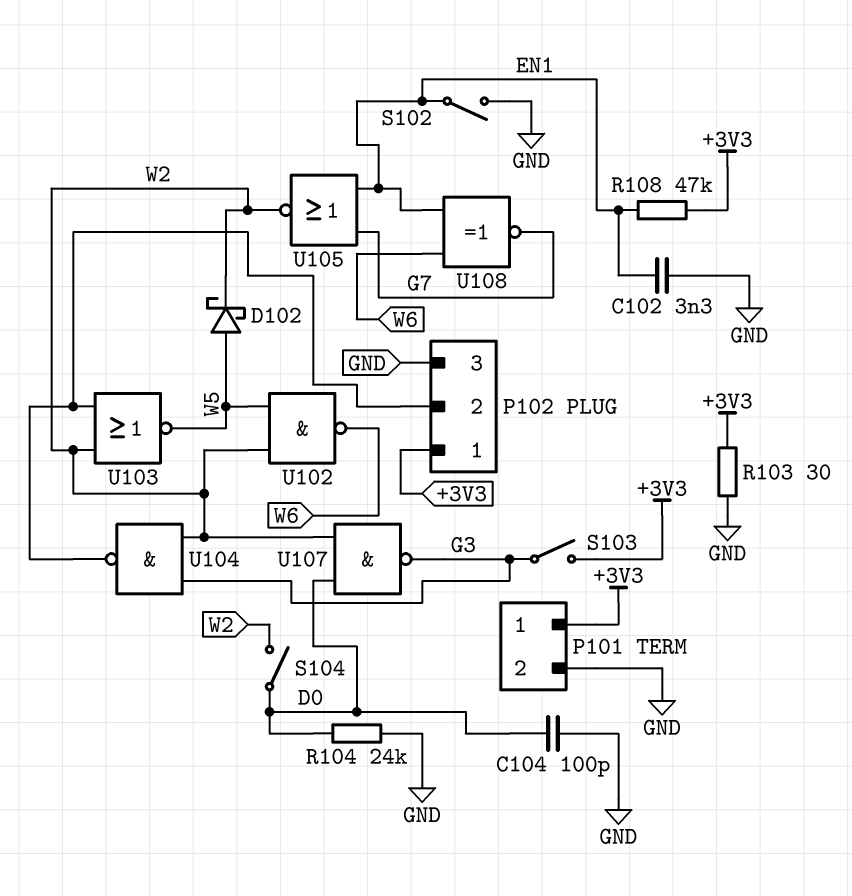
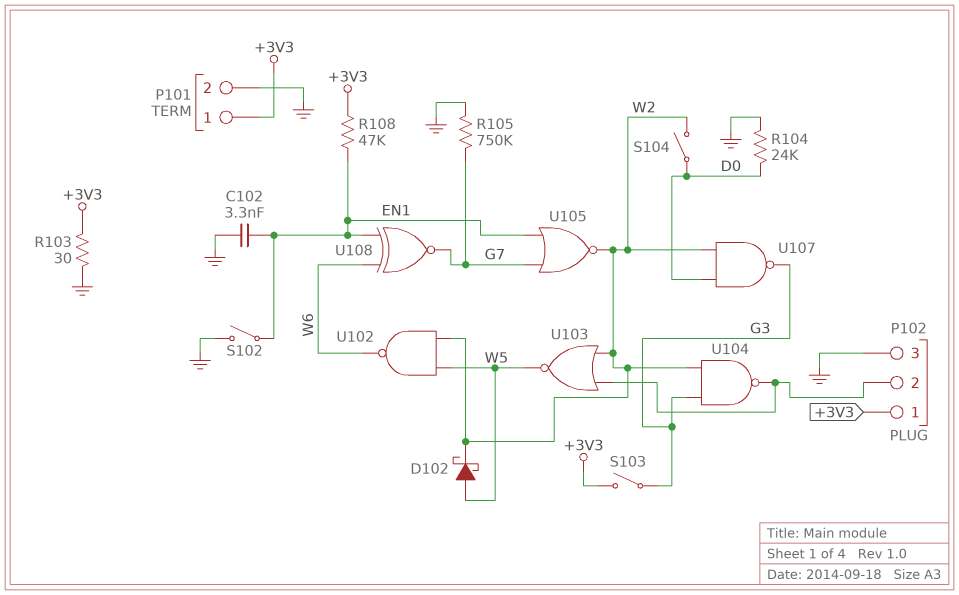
C104: 100pF (D0, GND) -> none
R105: none -> 750k (G7, GND)

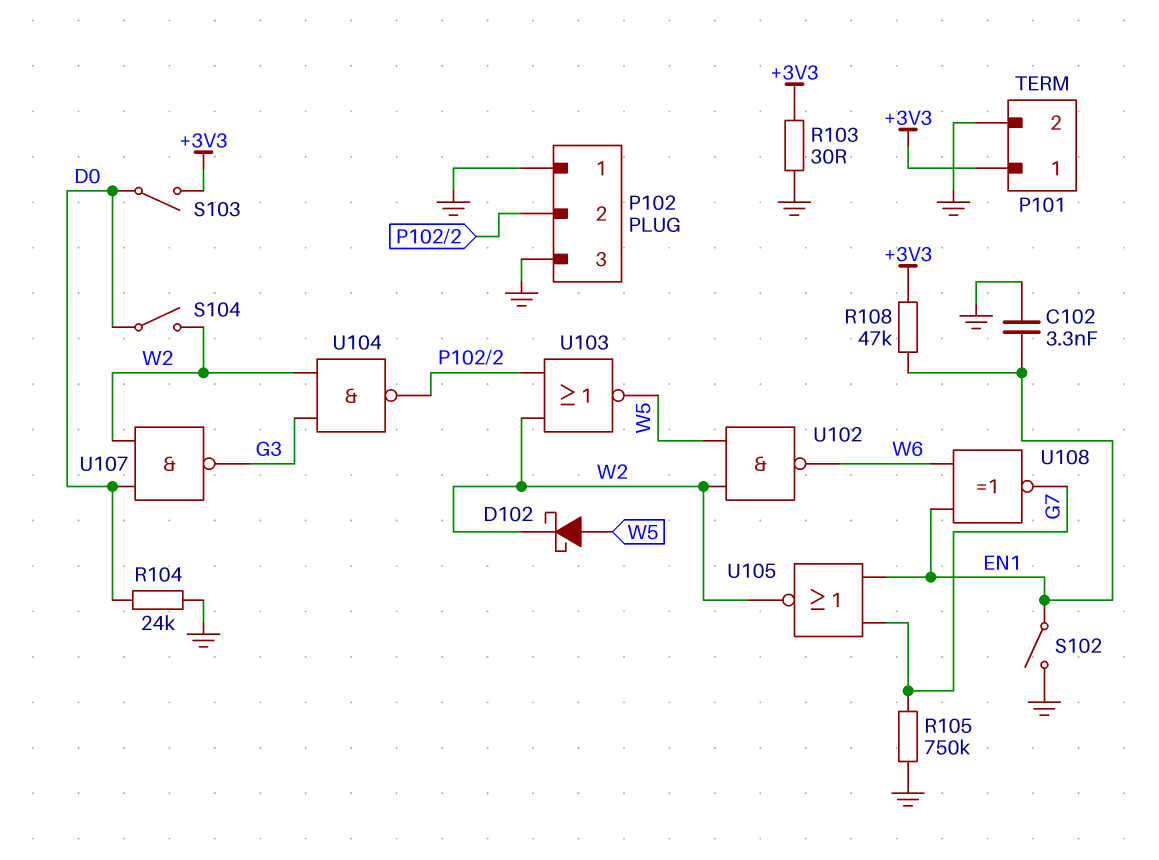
P102 pin 1: +3V3 -> GND
S103: switch (+3V3, G3) -> switch (+3V3, D0)

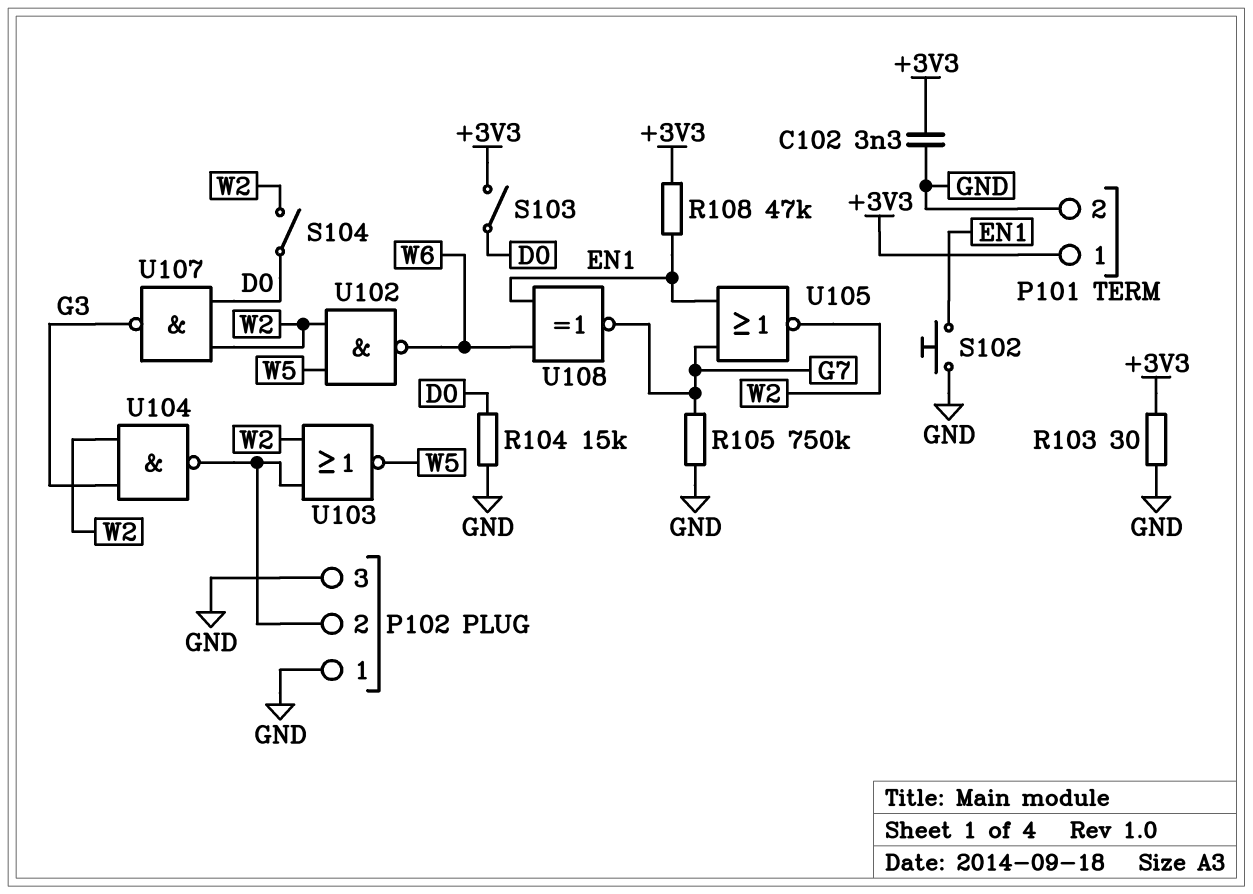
C102: 3.3nF (EN1, GND) -> 3.3nF (+3V3, GND)
D102: schottky (A W5, K W2) -> none
R104: 24k (D0, GND) -> 15k (D0, GND)
S102: switch (EN1, GND) -> button (EN1, GND)

